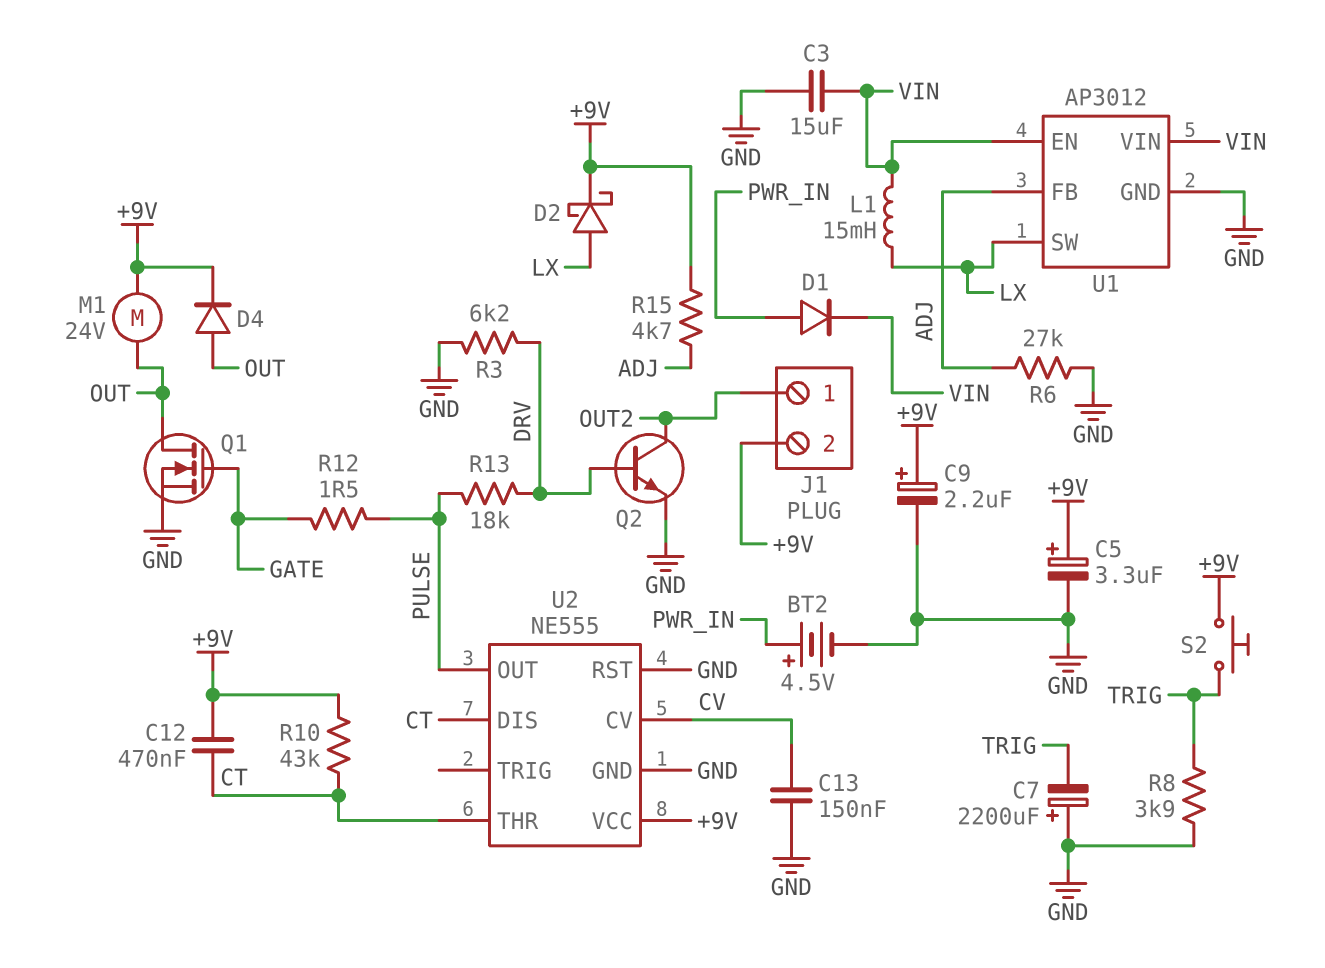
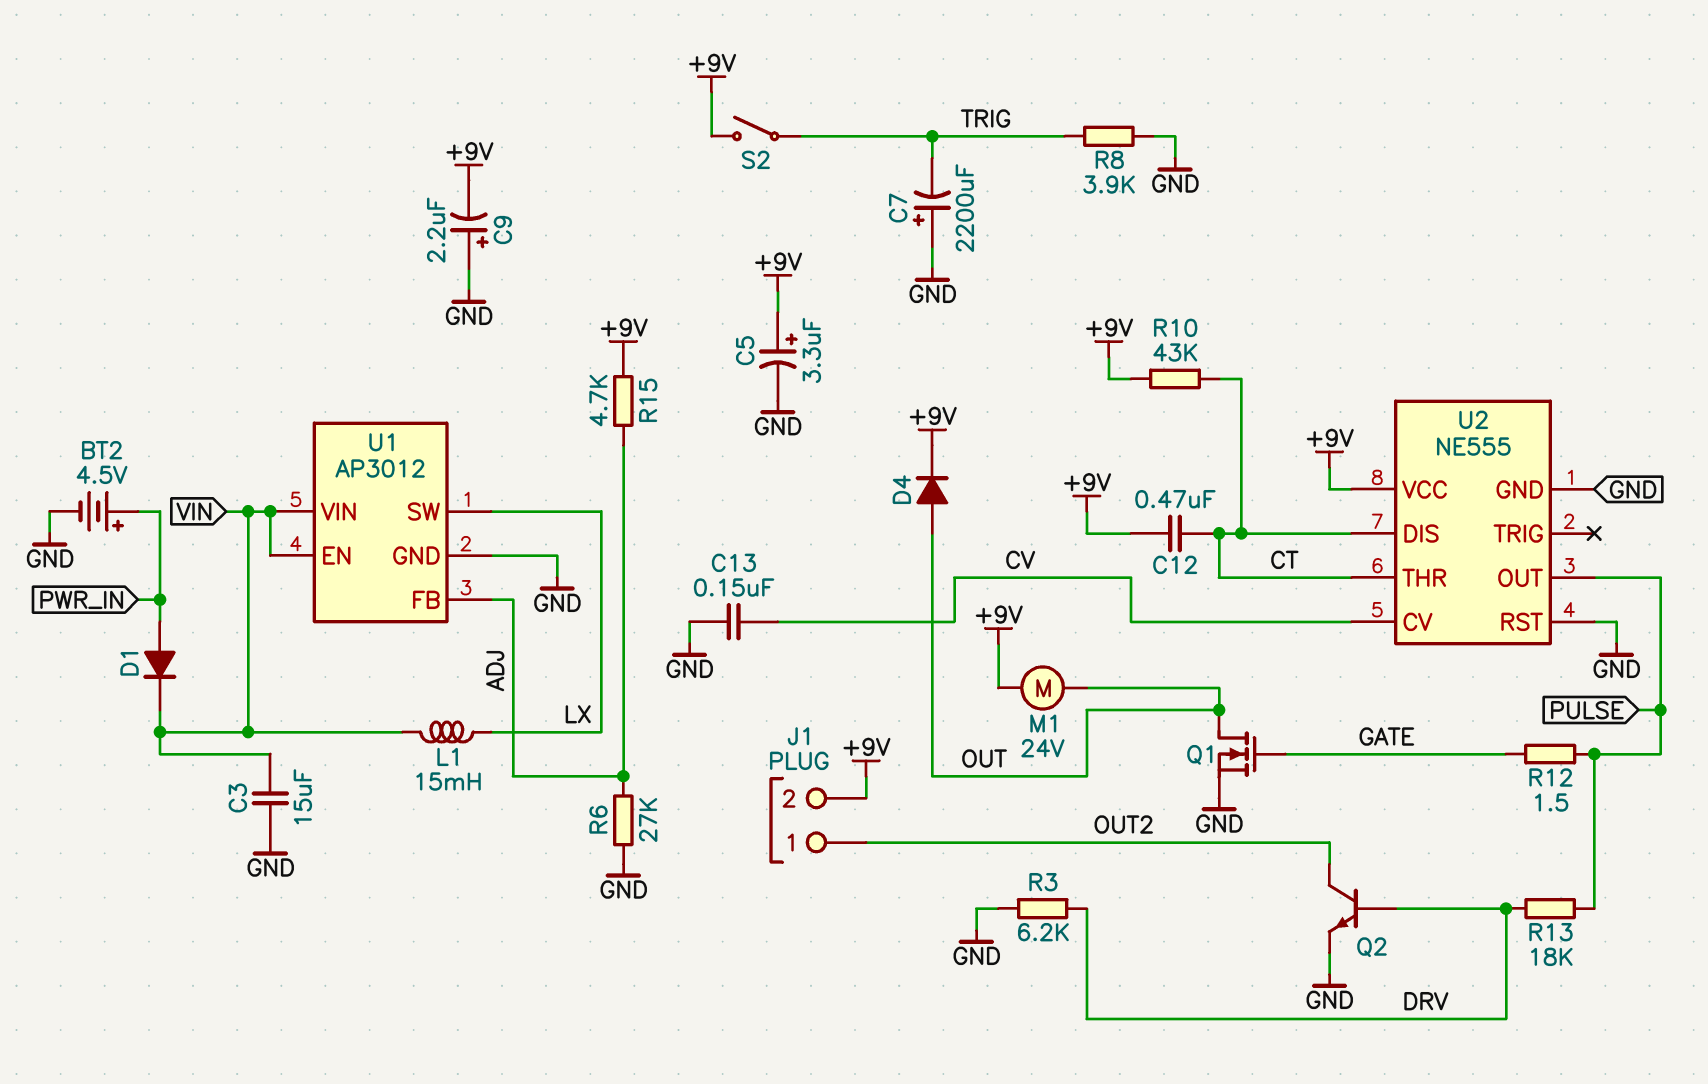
C9: 2.2uF (plus +9V, minus GND) -> 2.2uF (plus GND, minus +9V)
D2: schottky (A LX, K +9V) -> none
S2: button (+9V, TRIG) -> switch (+9V, TRIG)

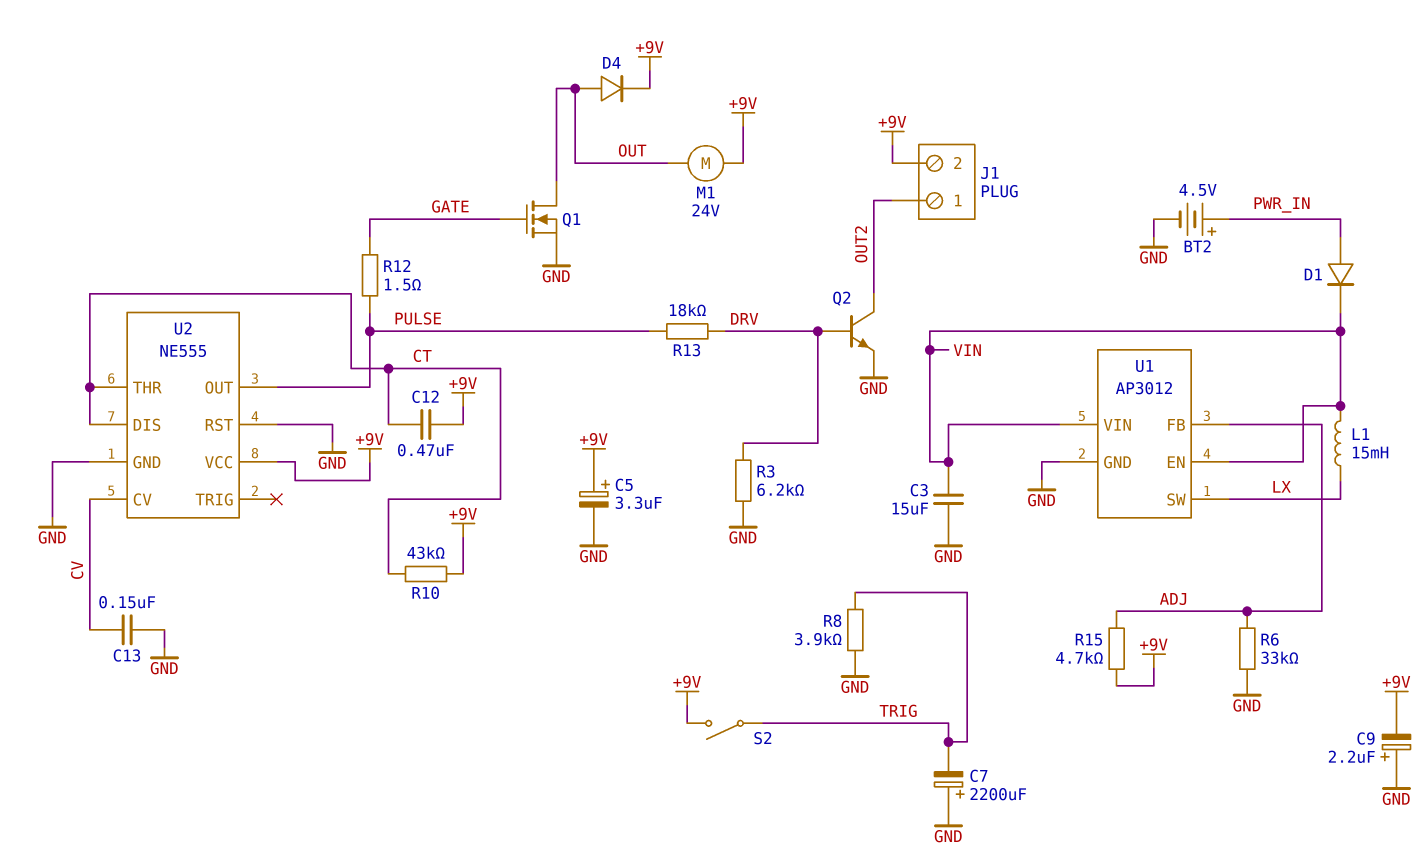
R6: 27k (ADJ, GND) -> 33k (ADJ, GND)

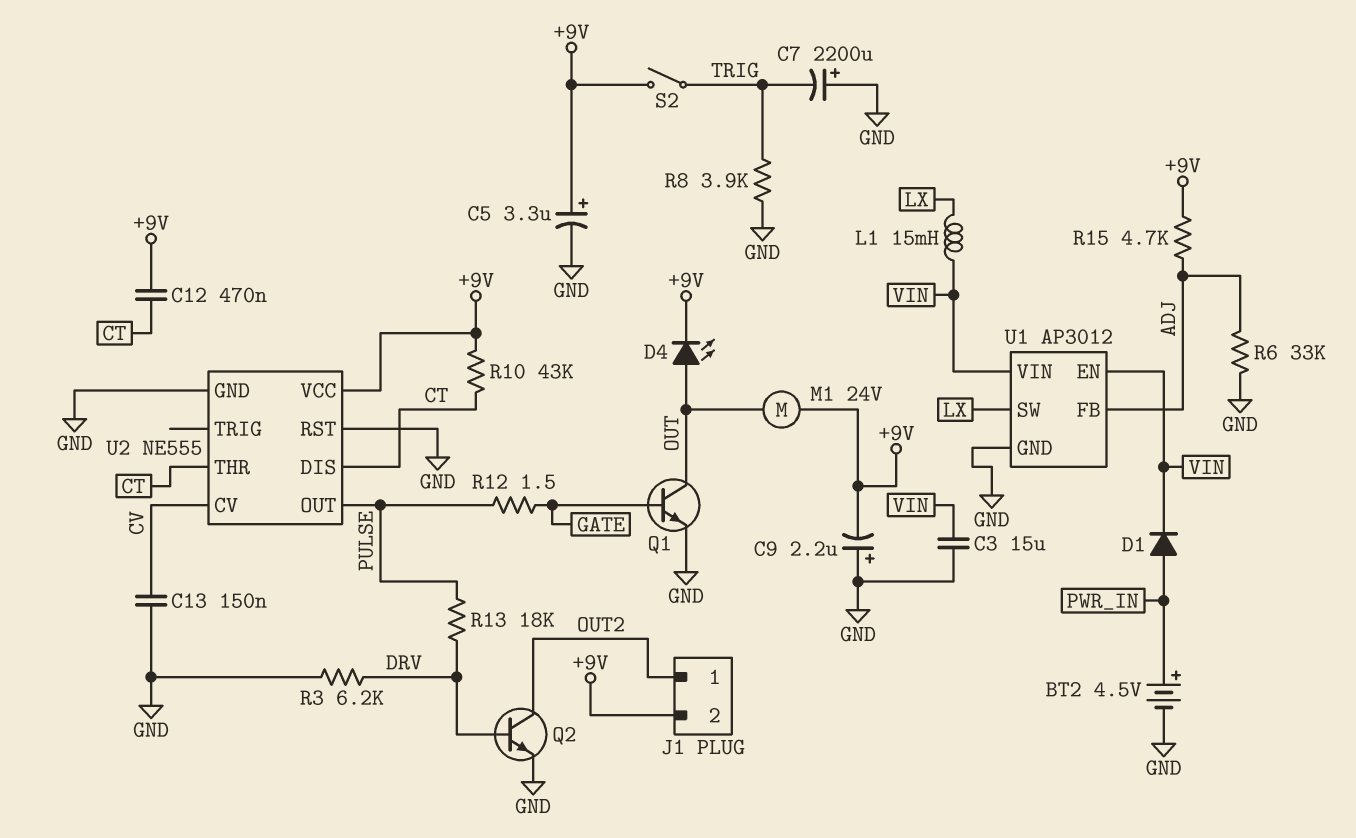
D4: diode (A OUT, K +9V) -> LED (A OUT, K +9V)
Q1: NMOS (G GATE, D OUT, S GND) -> NPN (B GATE, C OUT, E GND)

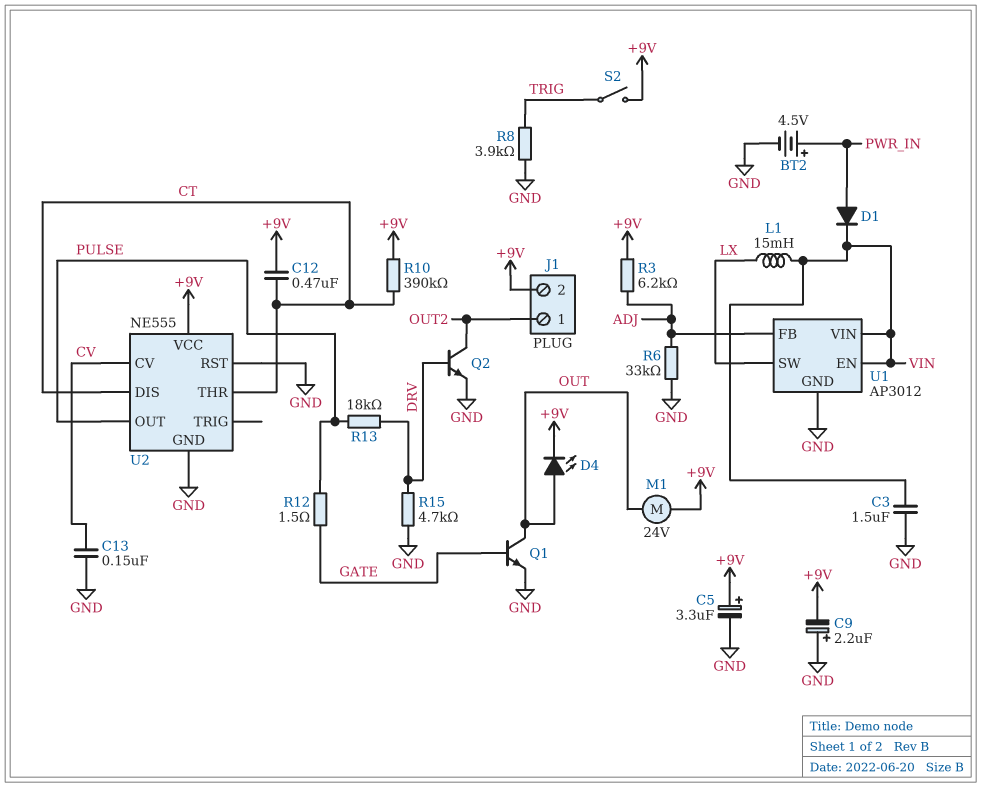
C3: 15uF (GND, VIN) -> 1.5uF (GND, VIN)
C7: 2200uF (plus GND, minus TRIG) -> none
R3: 6.2k (DRV, GND) -> 6.2k (+9V, ADJ)
R10: 43k (+9V, CT) -> 390k (+9V, CT)
R15: 4.7k (+9V, ADJ) -> 4.7k (DRV, GND)

